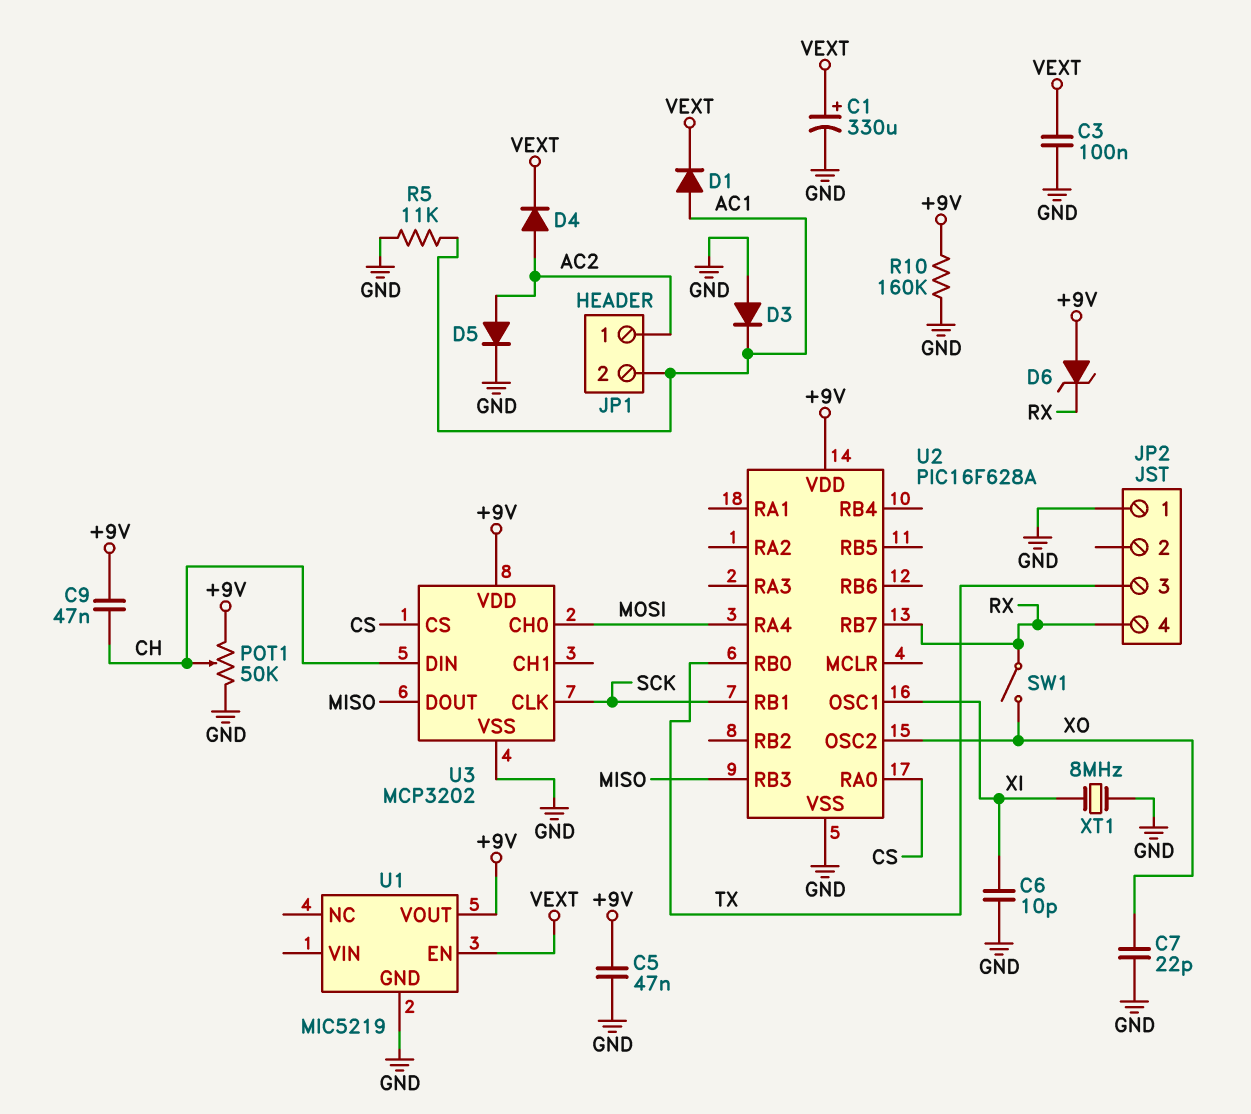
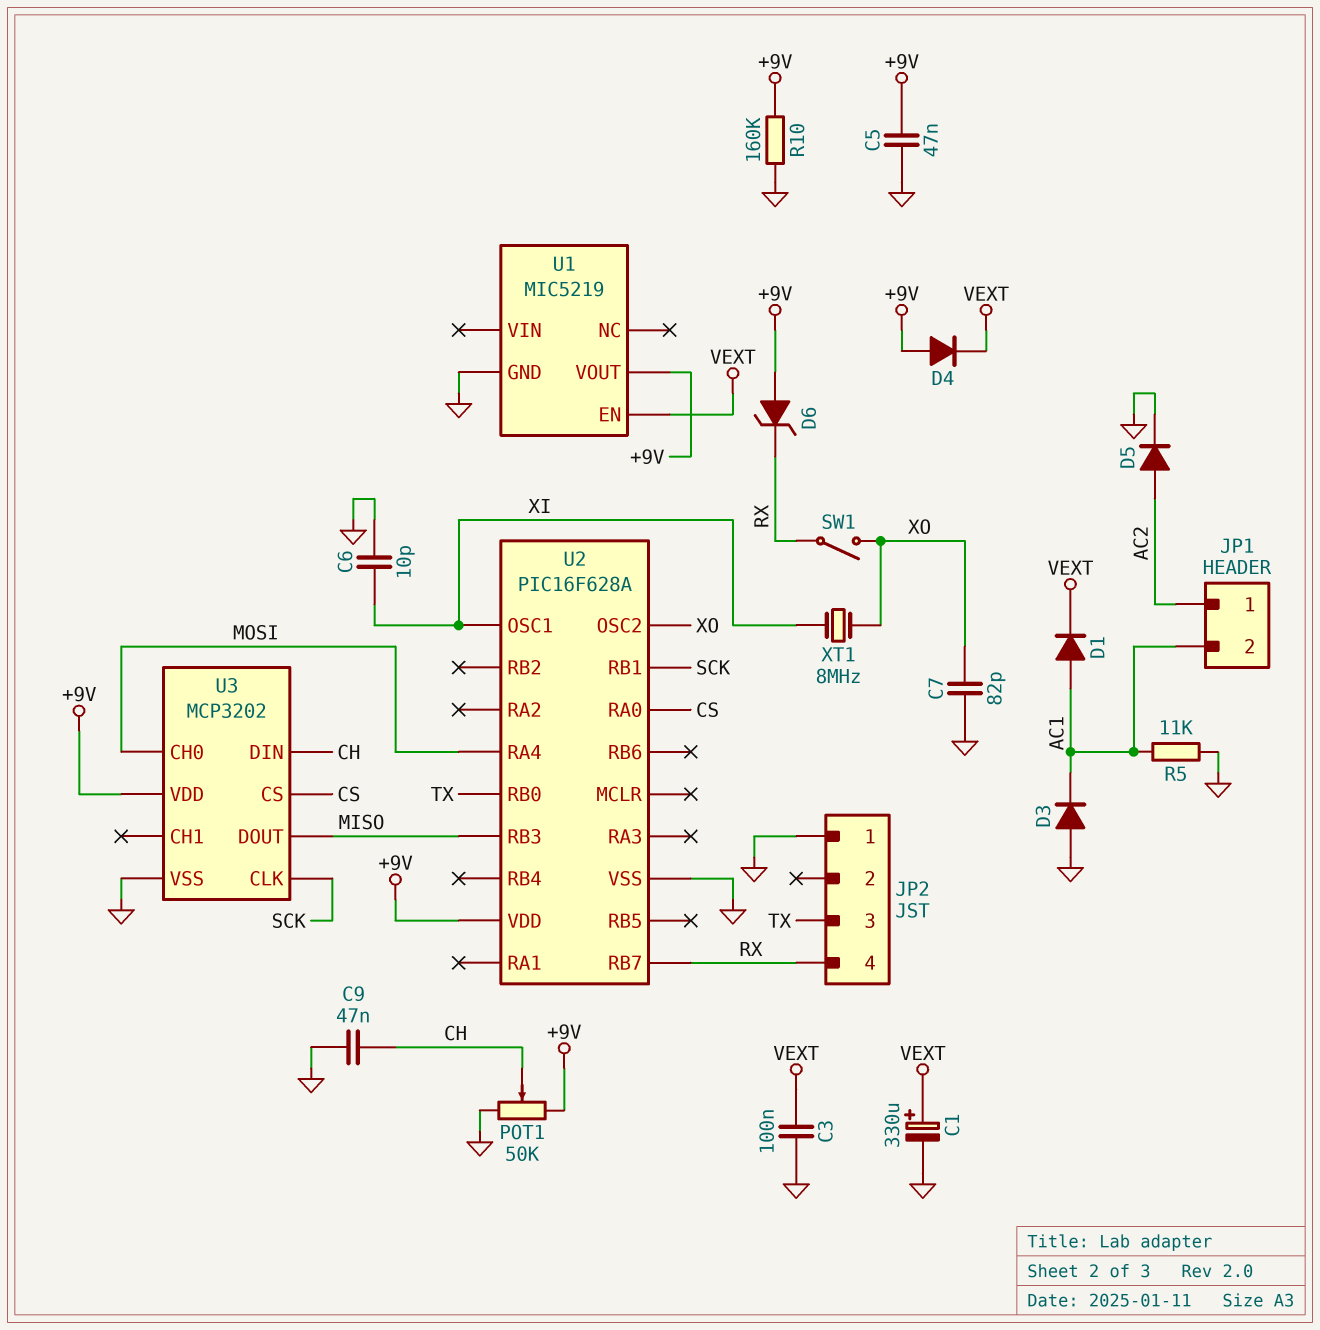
C7: 22pF (GND, XO) -> 82pF (GND, XO)
C9: 47nF (+9V, CH) -> 47nF (CH, GND)
D4: diode (A AC2, K VEXT) -> diode (A +9V, K VEXT)
XT1: 8MHz (GND, XI) -> 8MHz (XI, XO)

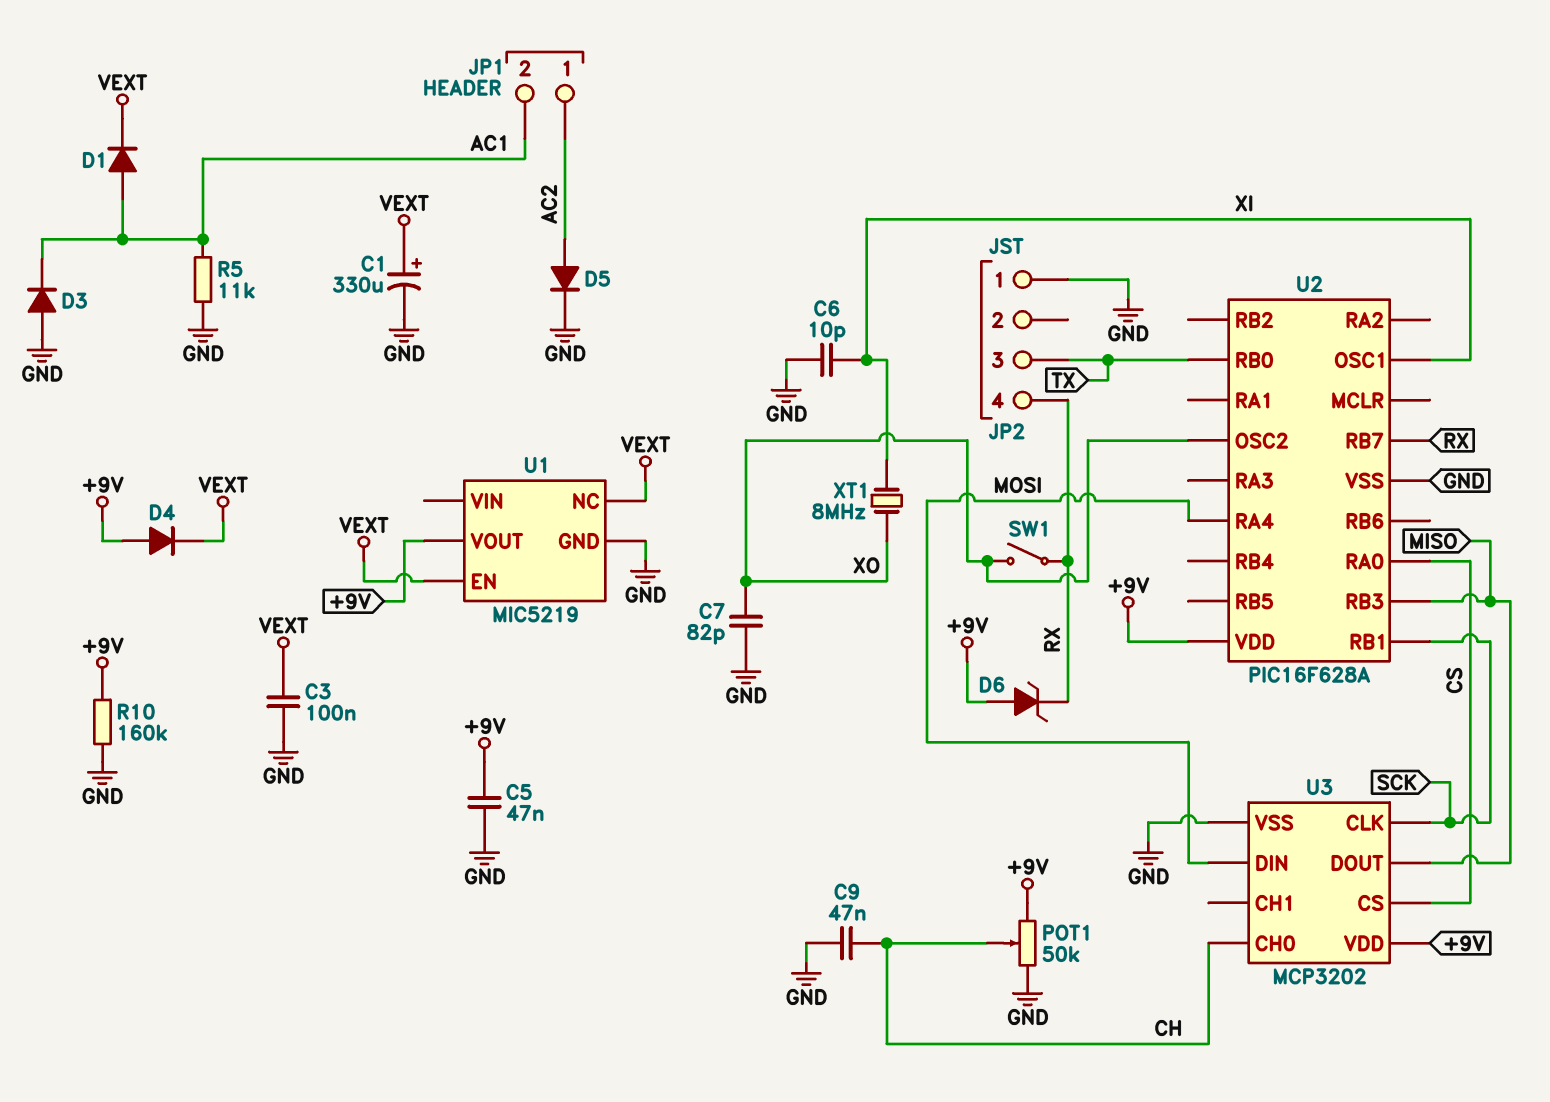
U1 pin NC: none -> VEXT
U3 pin CH0: MOSI -> CH
U3 pin DIN: CH -> MOSI

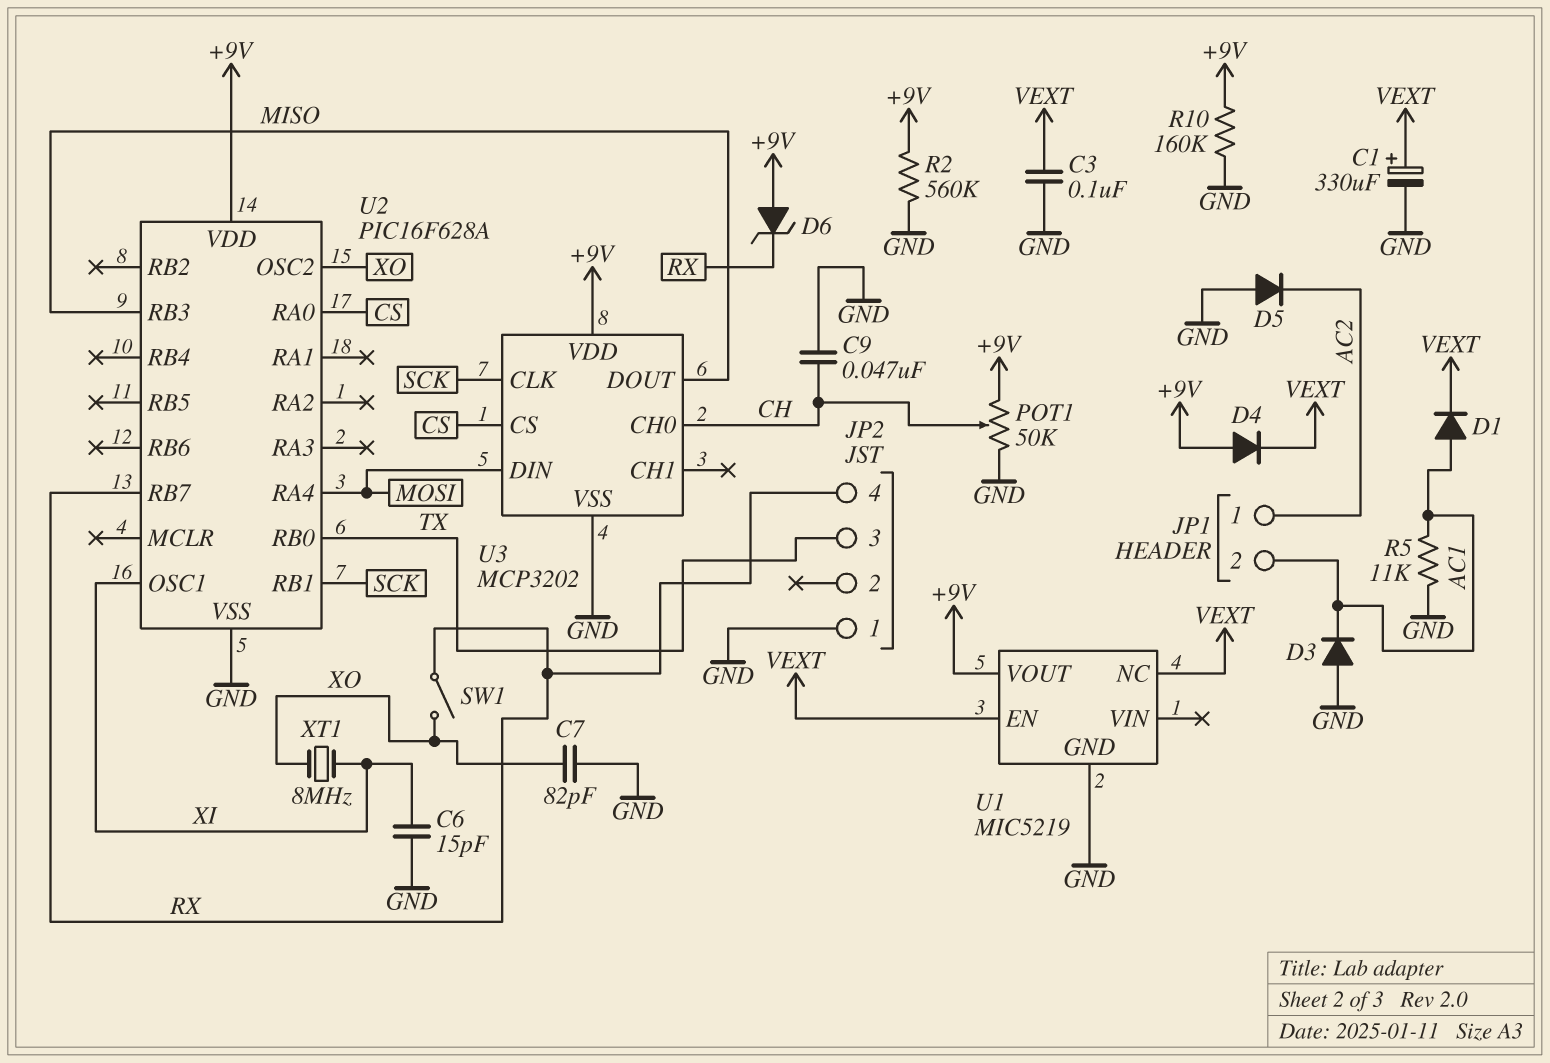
C5: 47nF (+9V, GND) -> none
C6: 10pF (GND, XI) -> 15pF (GND, XI)
D5: diode (A AC2, K GND) -> diode (A GND, K AC2)
R2: none -> 560k (+9V, GND)

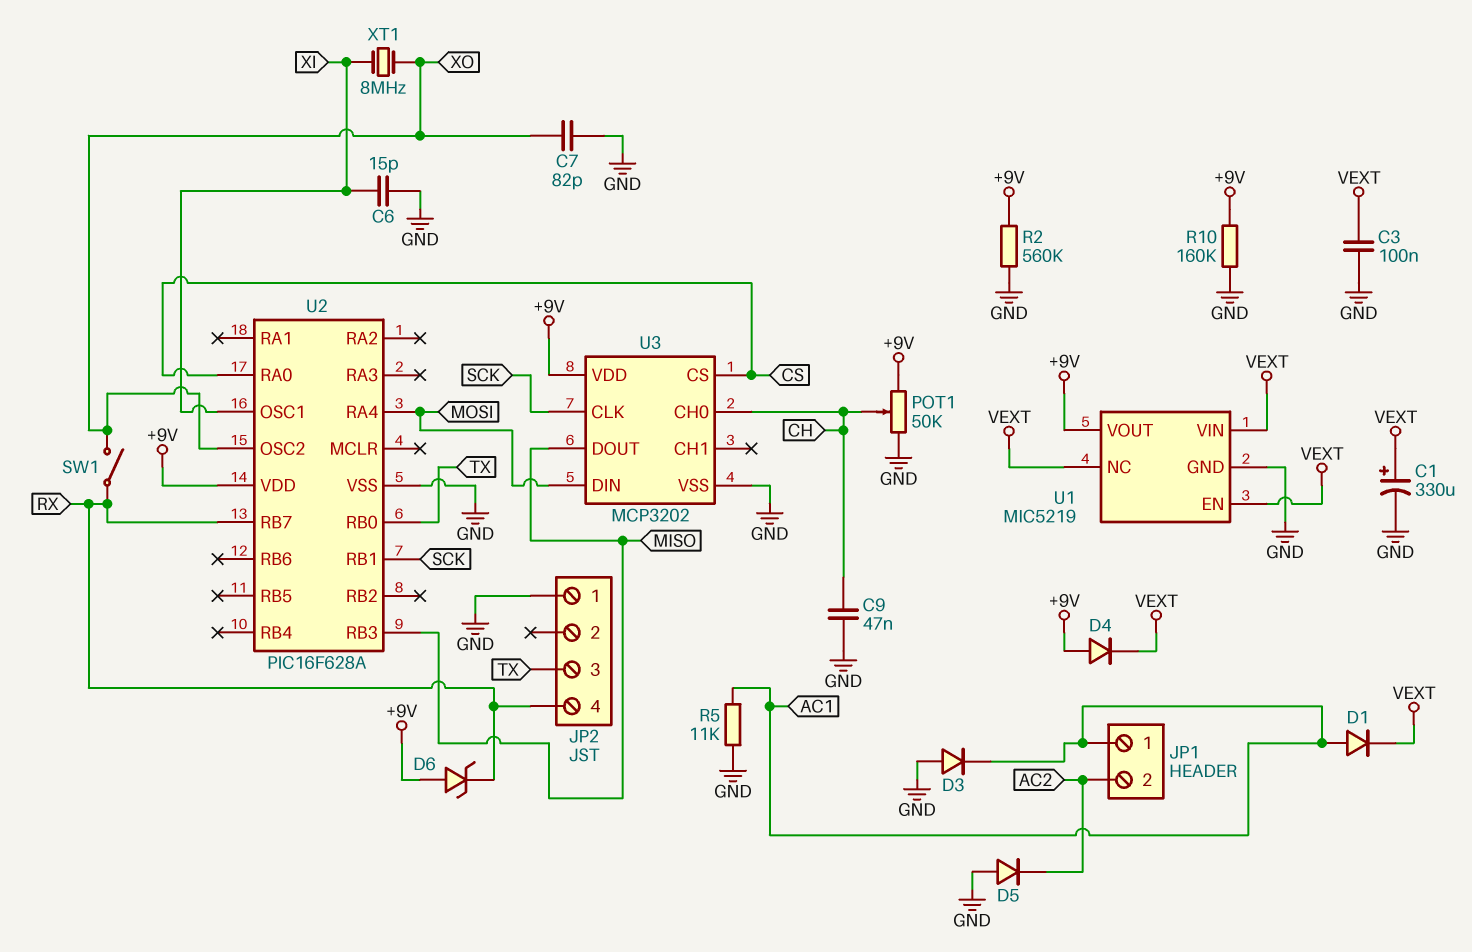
JP1 pin 1: AC2 -> AC1
JP1 pin 2: AC1 -> AC2
U1 pin VIN: none -> VEXT

